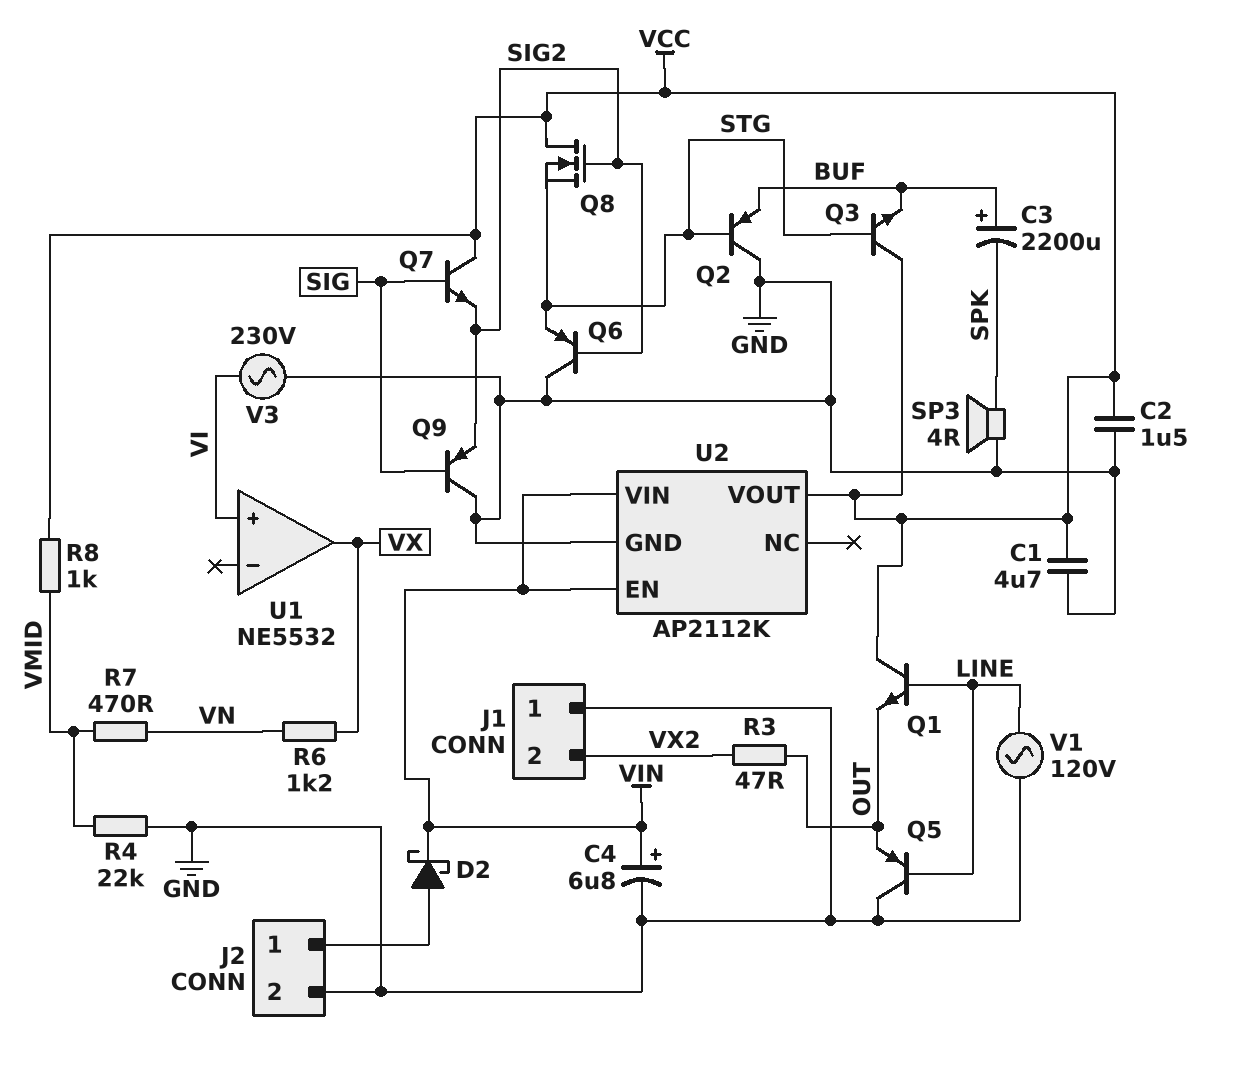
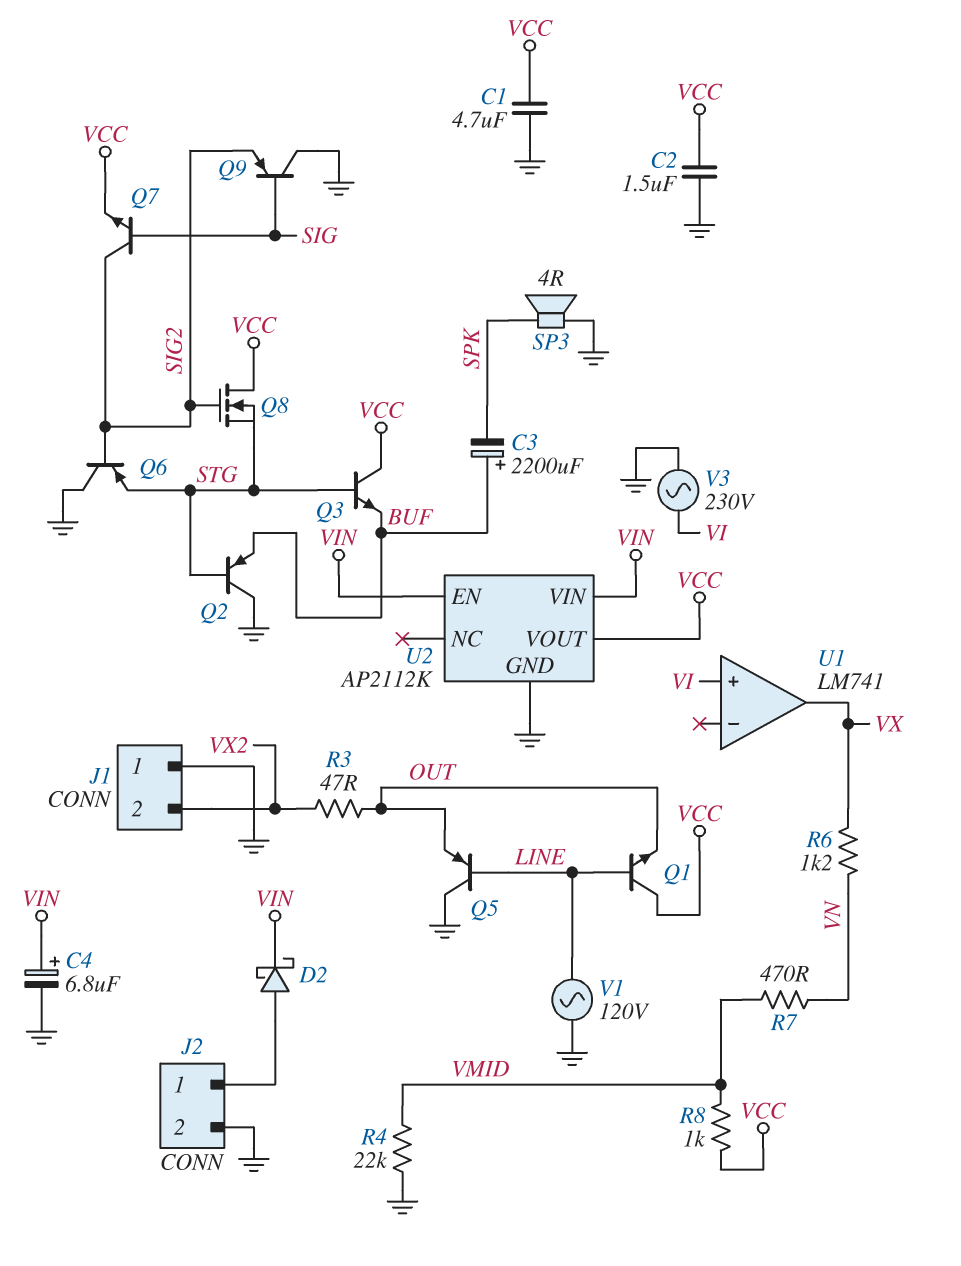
Q7: NPN (B SIG, C VCC, E SIG2) -> NPN (B SIG, C SIG2, E VCC)
U1: NE5532 -> LM741

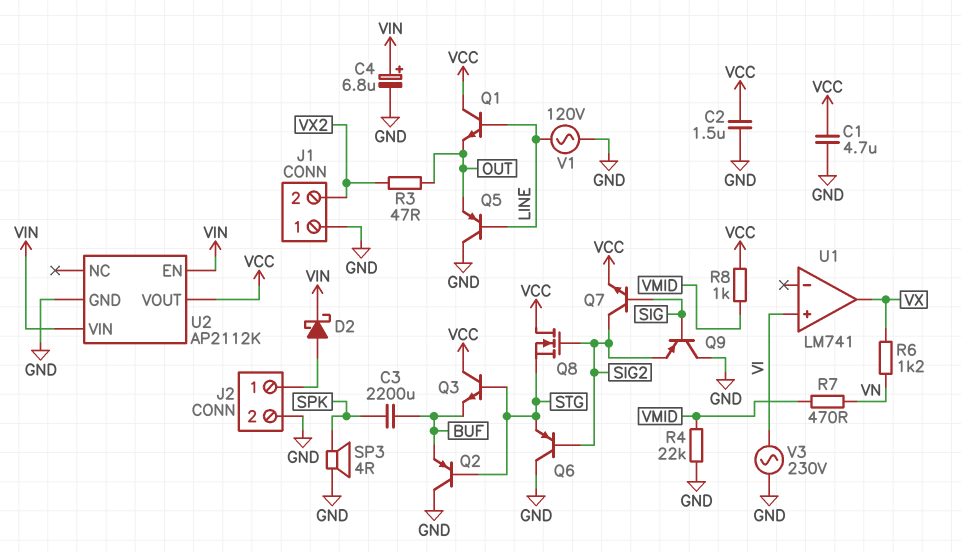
C3: 2200uF (plus BUF, minus SPK) -> 2200uF (BUF, SPK)

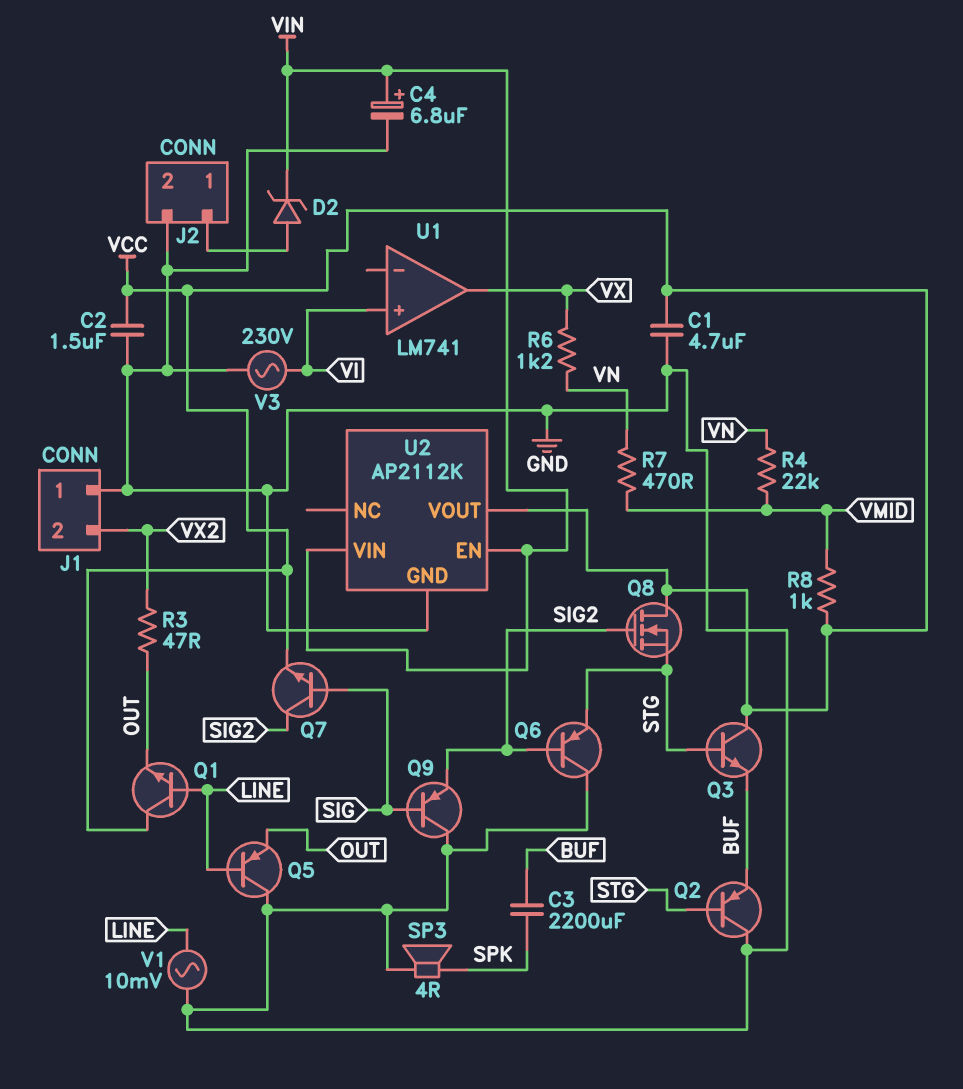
D2: schottky (A J2/1, K VIN) -> zener (A J2/1, K VIN)
R4: 22k (GND, VMID) -> 22k (VMID, VN)
V1: AC 120V (GND, LINE) -> AC 10mV (GND, LINE)

